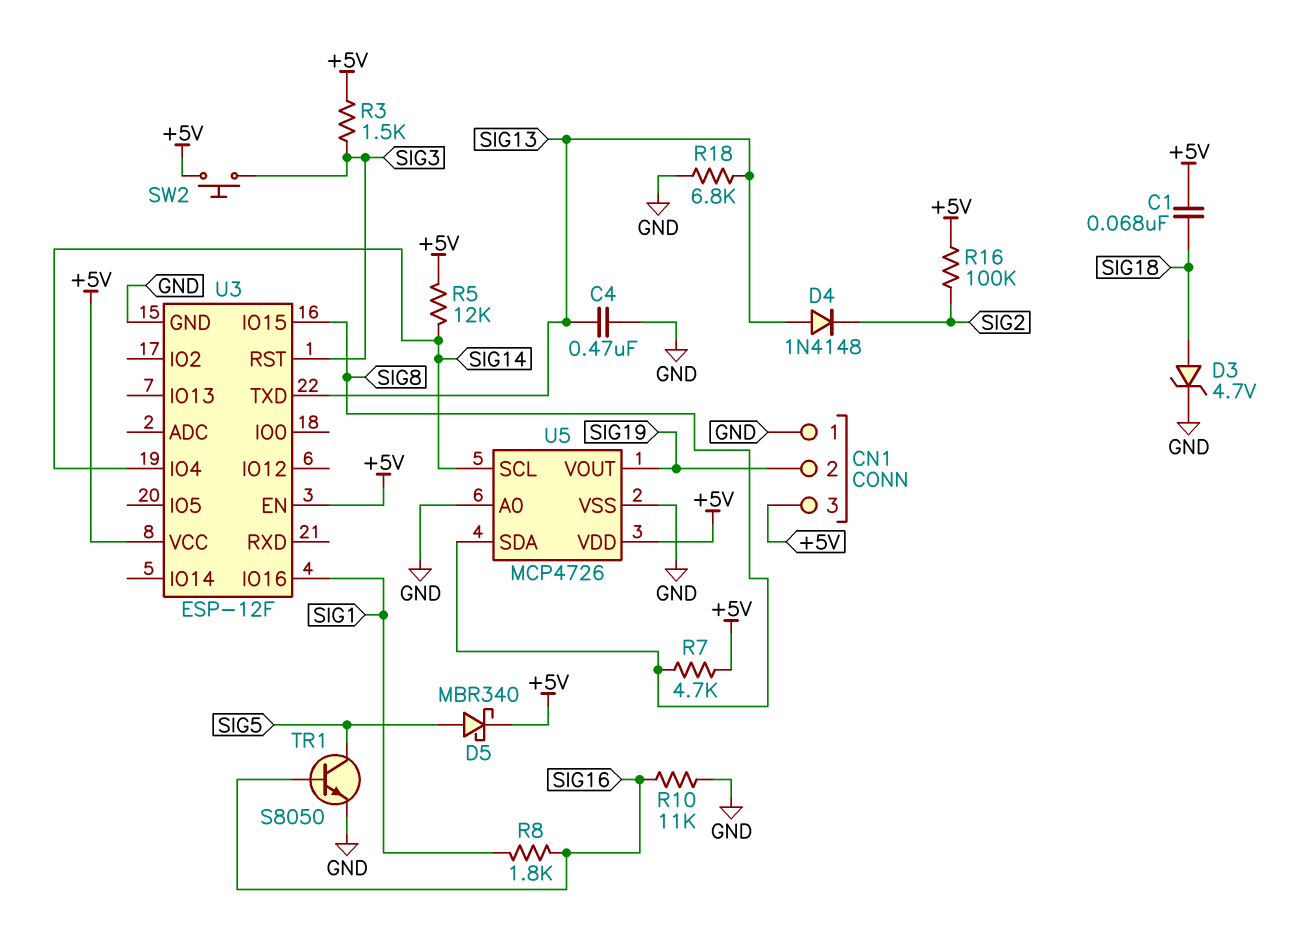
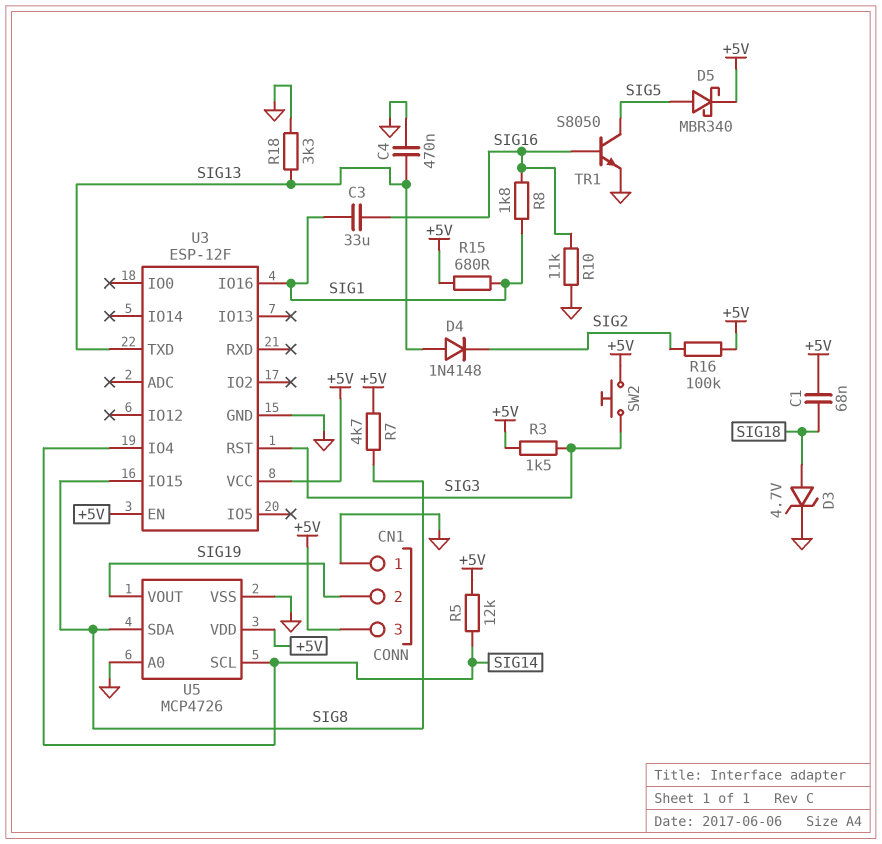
C3: none -> 33uF (SIG1, SIG16)
R15: none -> 680 (+5V, SIG1)
R18: 6.8k (GND, SIG13) -> 3.3k (GND, SIG13)

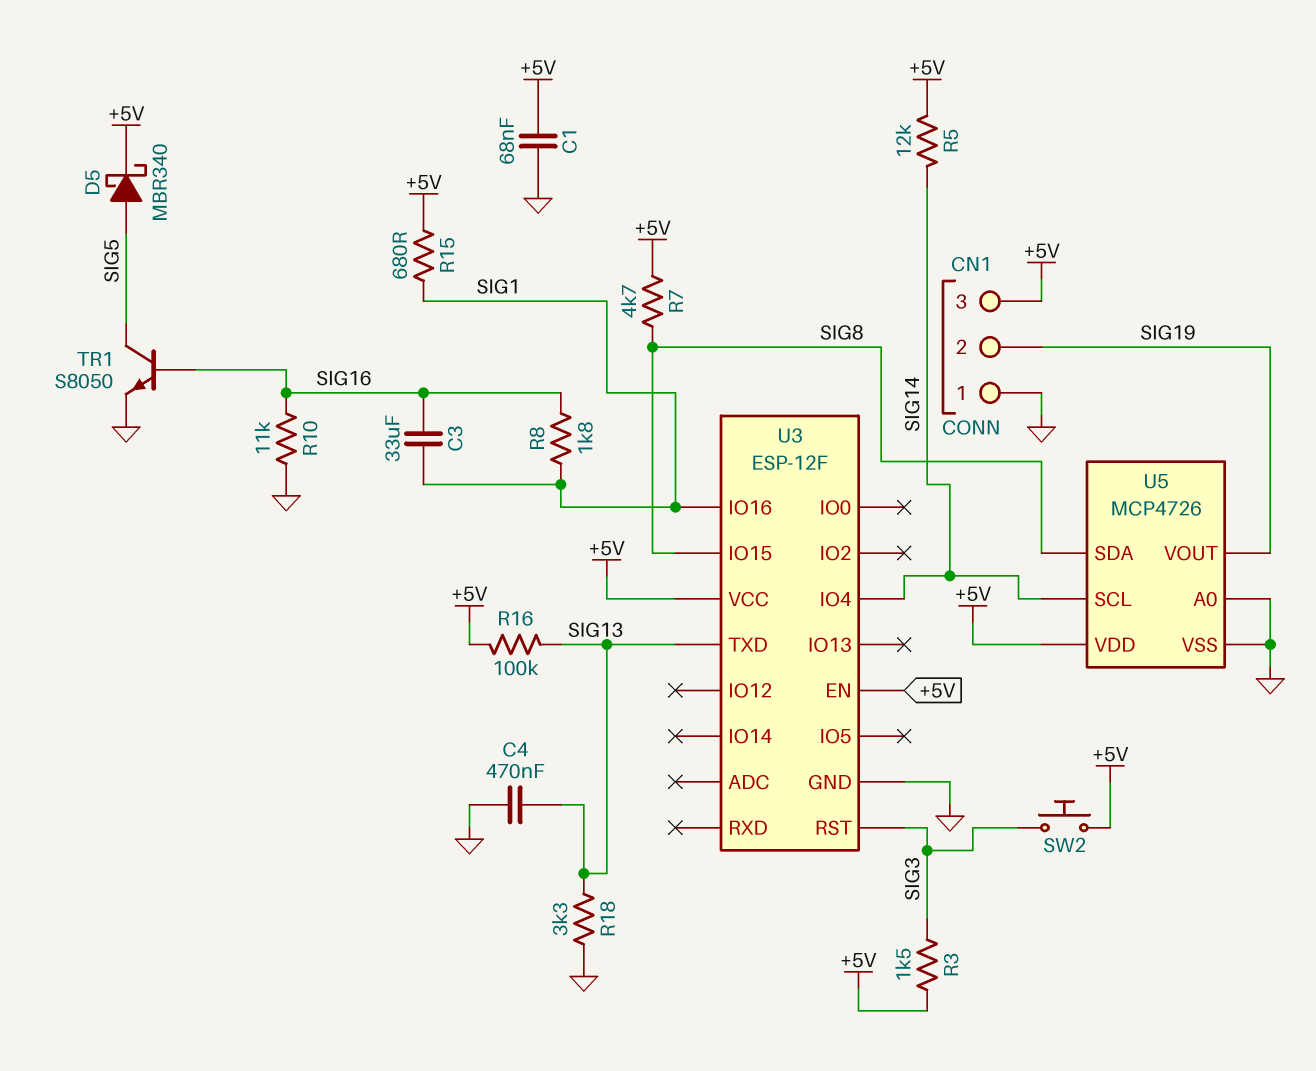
C1: 68nF (+5V, SIG18) -> 68nF (+5V, GND)
D3: zener 4.7V (A SIG18, K GND) -> none
D4: diode 1N4148 (A SIG13, K SIG2) -> none
R16: 100k (+5V, SIG2) -> 100k (+5V, SIG13)

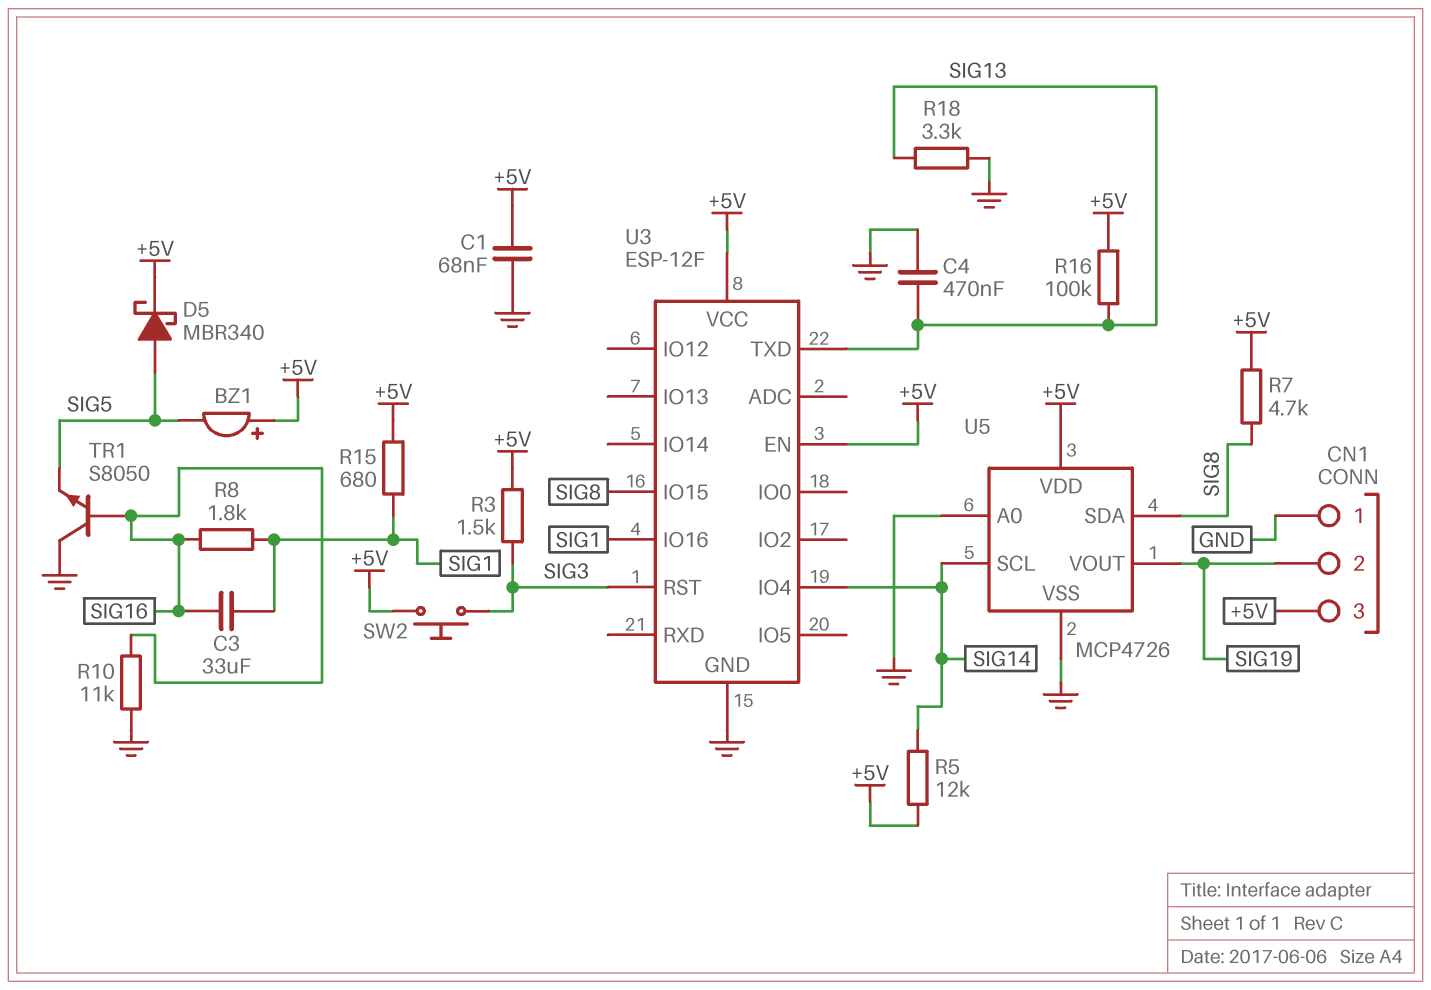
BZ1: none -> buzzer (plus +5V, minus SIG5)
TR1: NPN S8050 (B SIG16, C SIG5, E GND) -> NPN S8050 (B SIG16, C GND, E SIG5)

